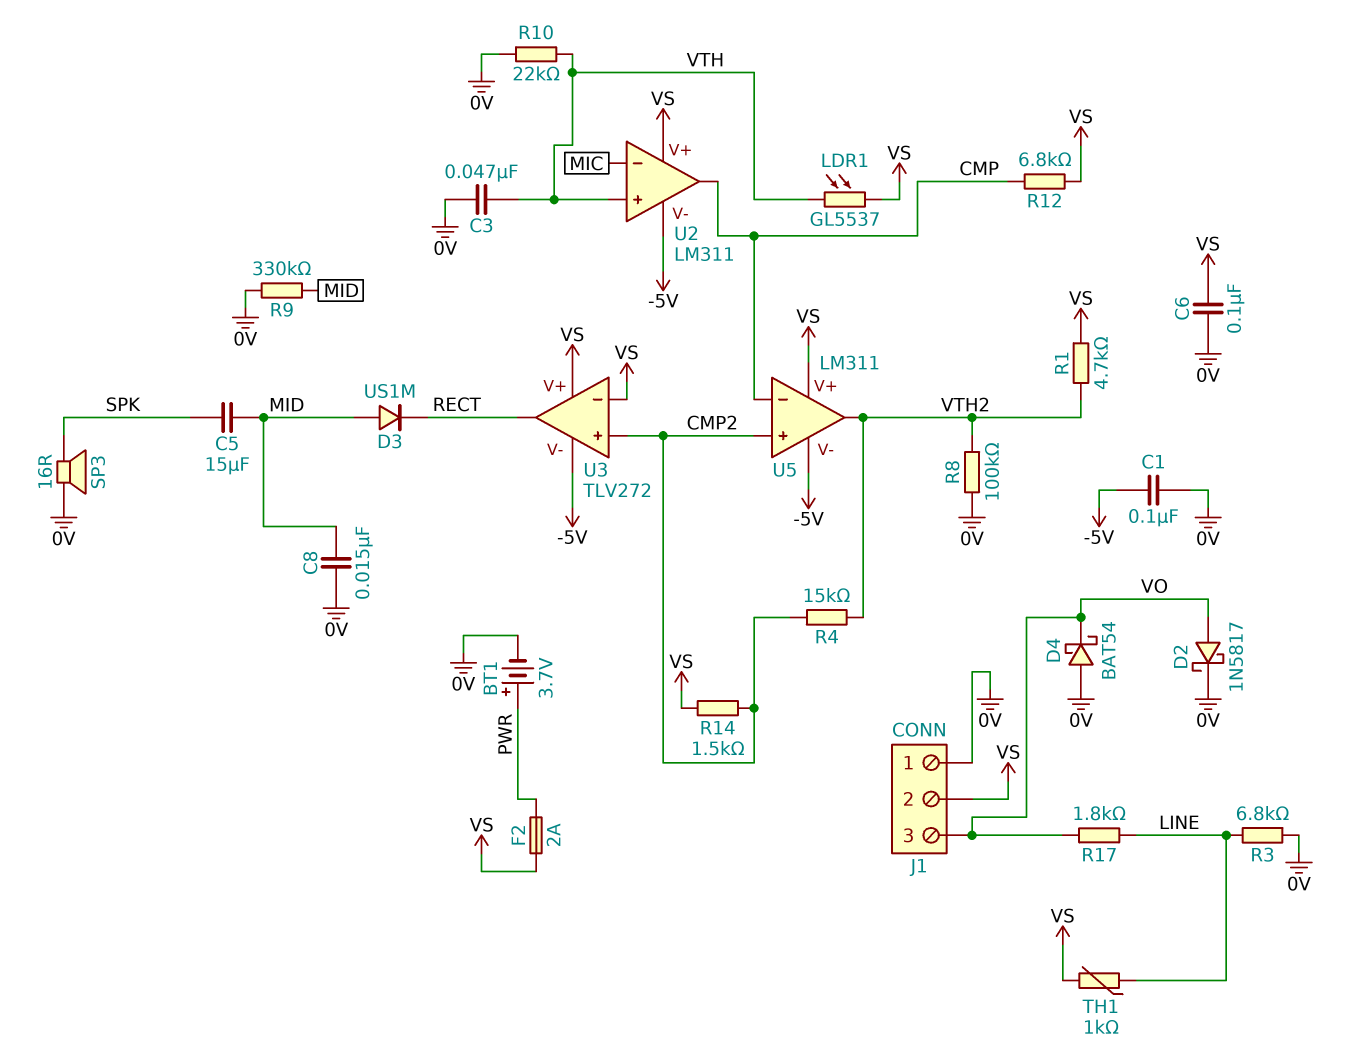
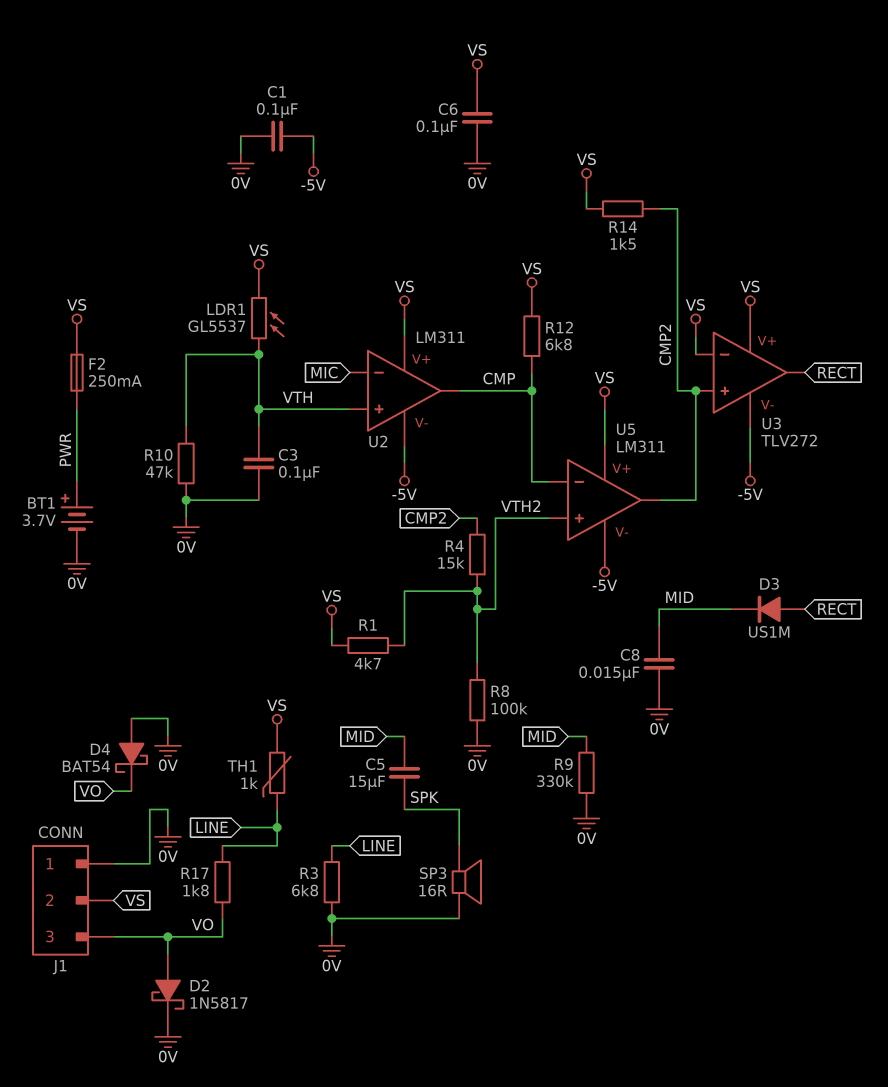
C3: 47nF (0V, VTH) -> 100nF (0V, VTH)
D3: diode US1M (A MID, K RECT) -> diode US1M (A RECT, K MID)
F2: 2A (PWR, VS) -> 250mA (PWR, VS)
R10: 22k (0V, VTH) -> 47k (0V, VTH)
U5 pin in+: CMP2 -> VTH2
U5 pin out: VTH2 -> CMP2

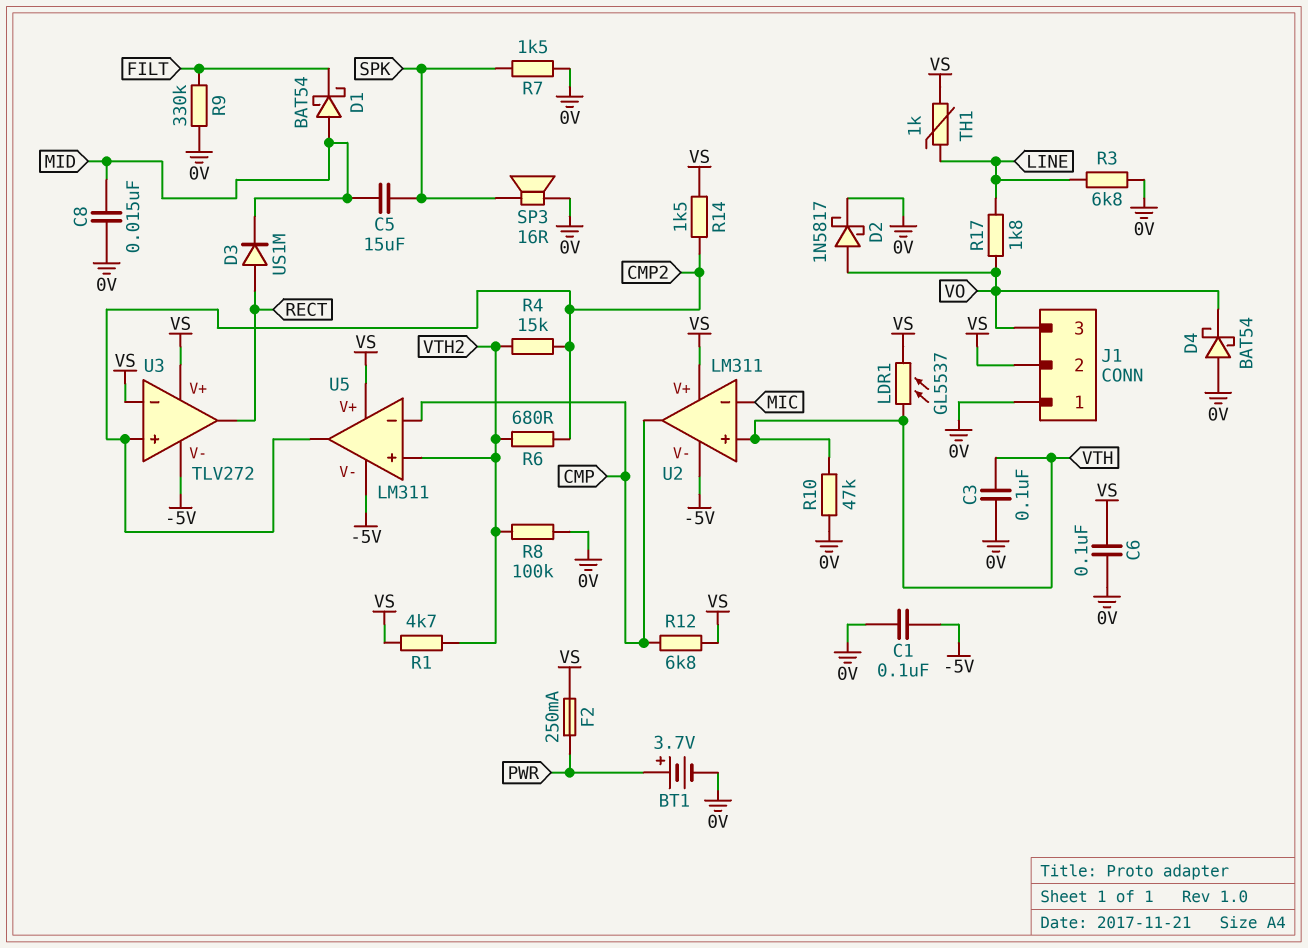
D1: none -> schottky BAT54 (A MID, K FILT)
R6: none -> 680 (CMP2, VTH2)
R7: none -> 1.5k (0V, SPK)
R9: 330k (0V, MID) -> 330k (0V, FILT)

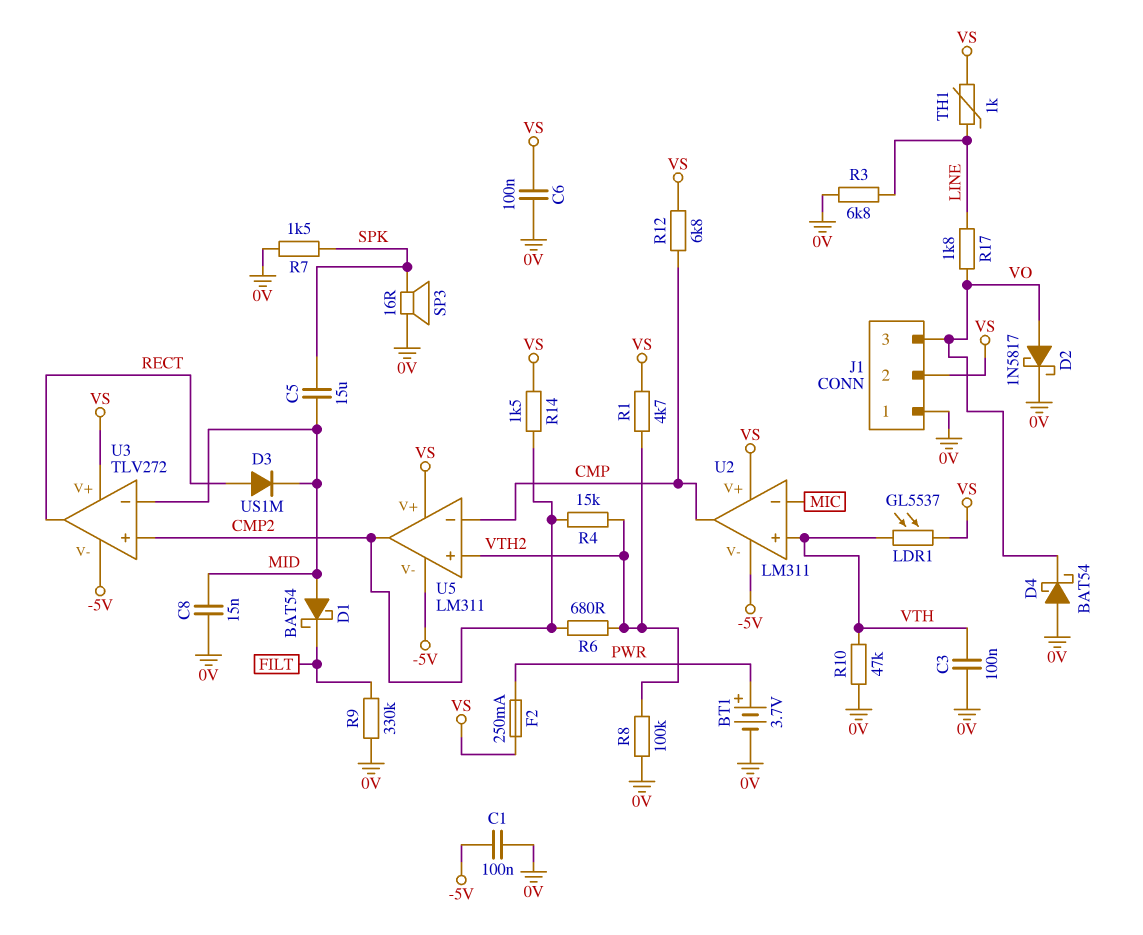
U3 pin in-: VS -> MID

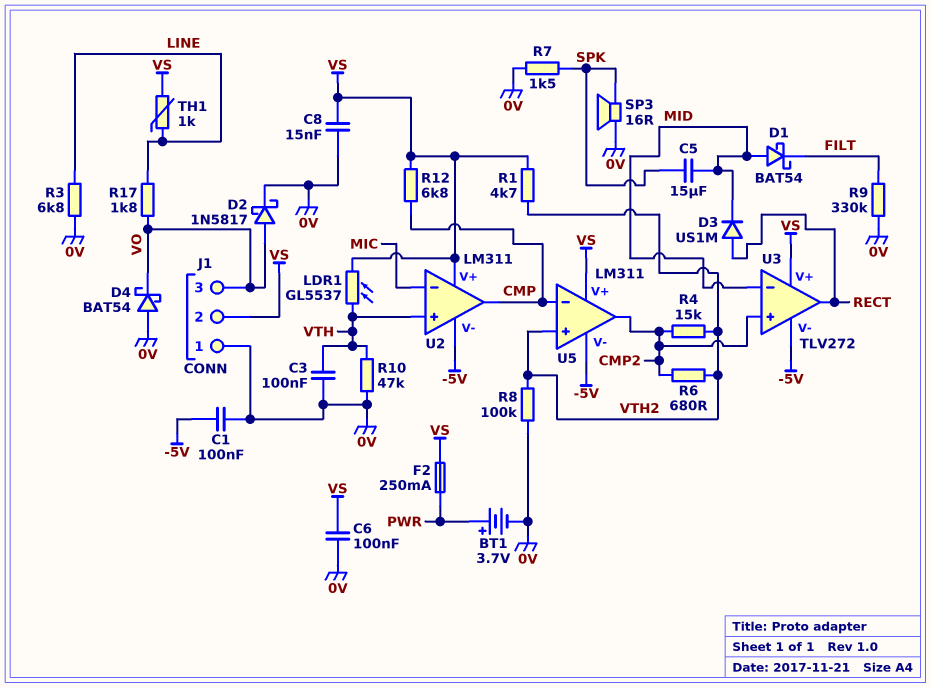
C8: 15nF (0V, MID) -> 15nF (0V, VS)
R14: 1.5k (CMP2, VS) -> none

